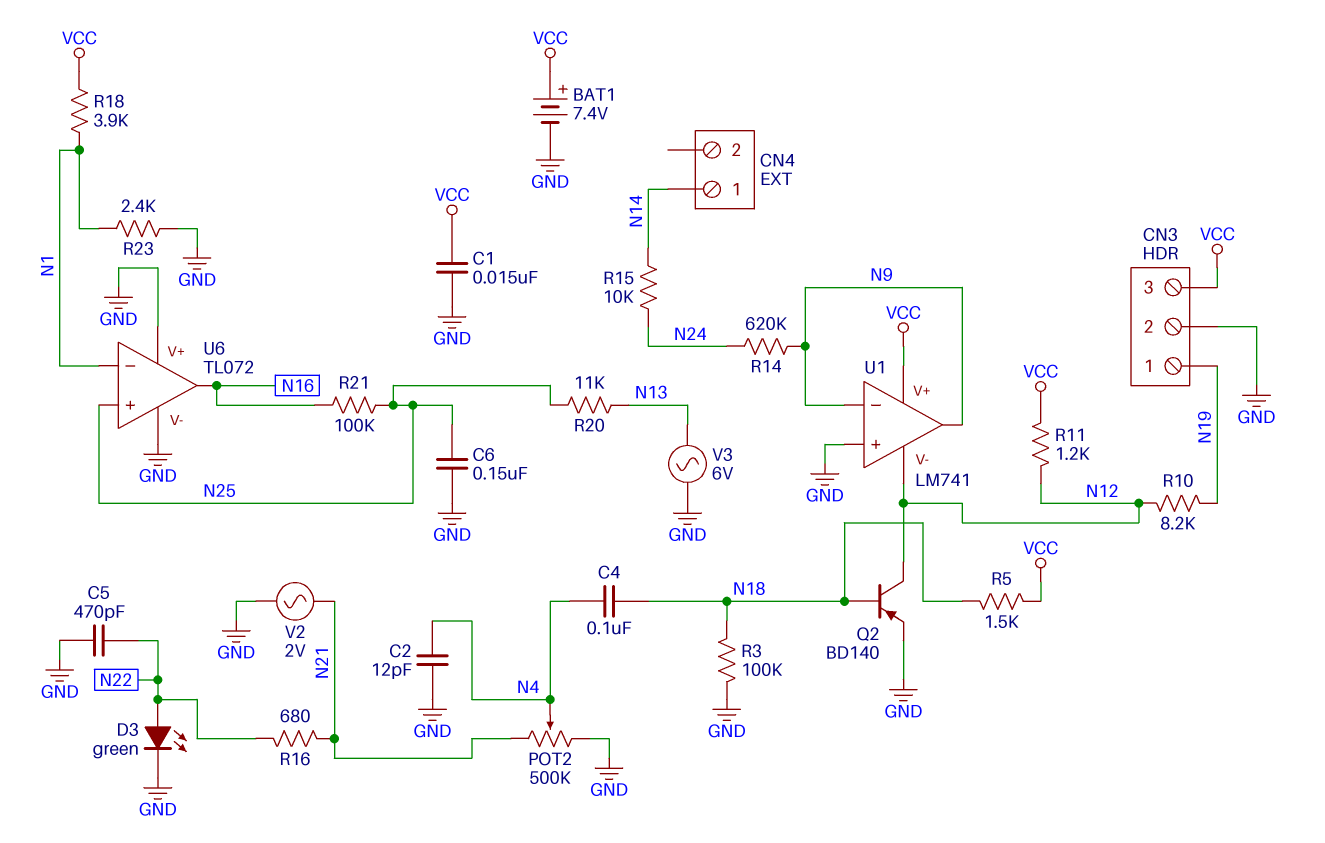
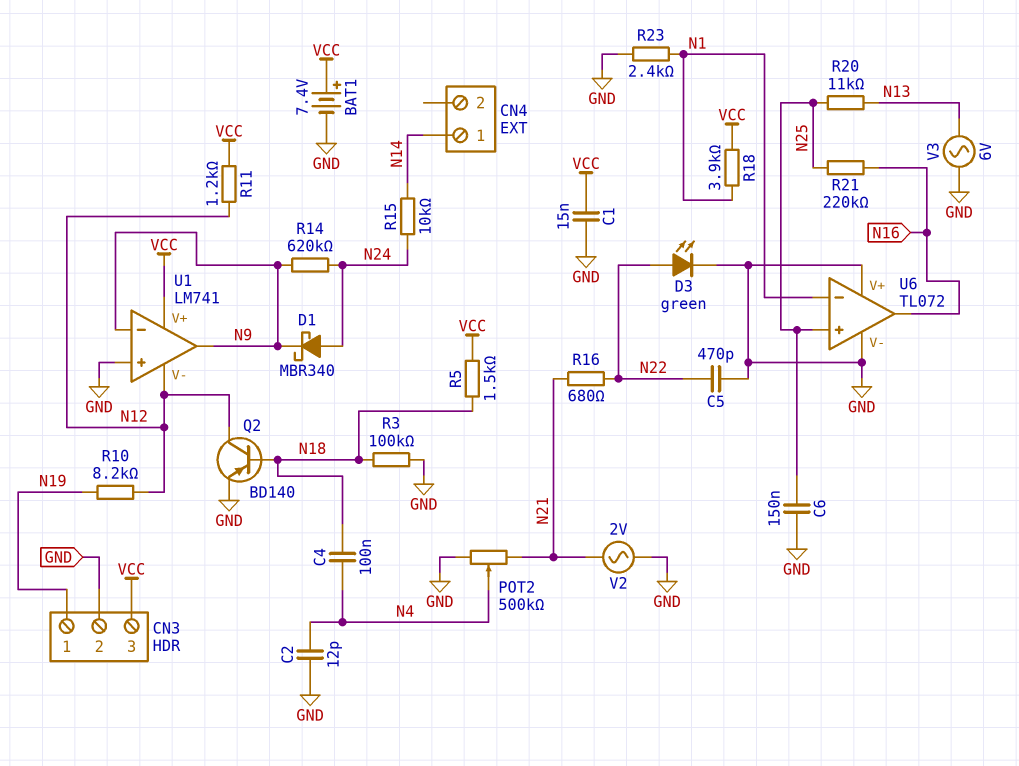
D1: none -> schottky MBR340 (A N24, K N9)
R21: 100k (N16, N25) -> 220k (N16, N25)

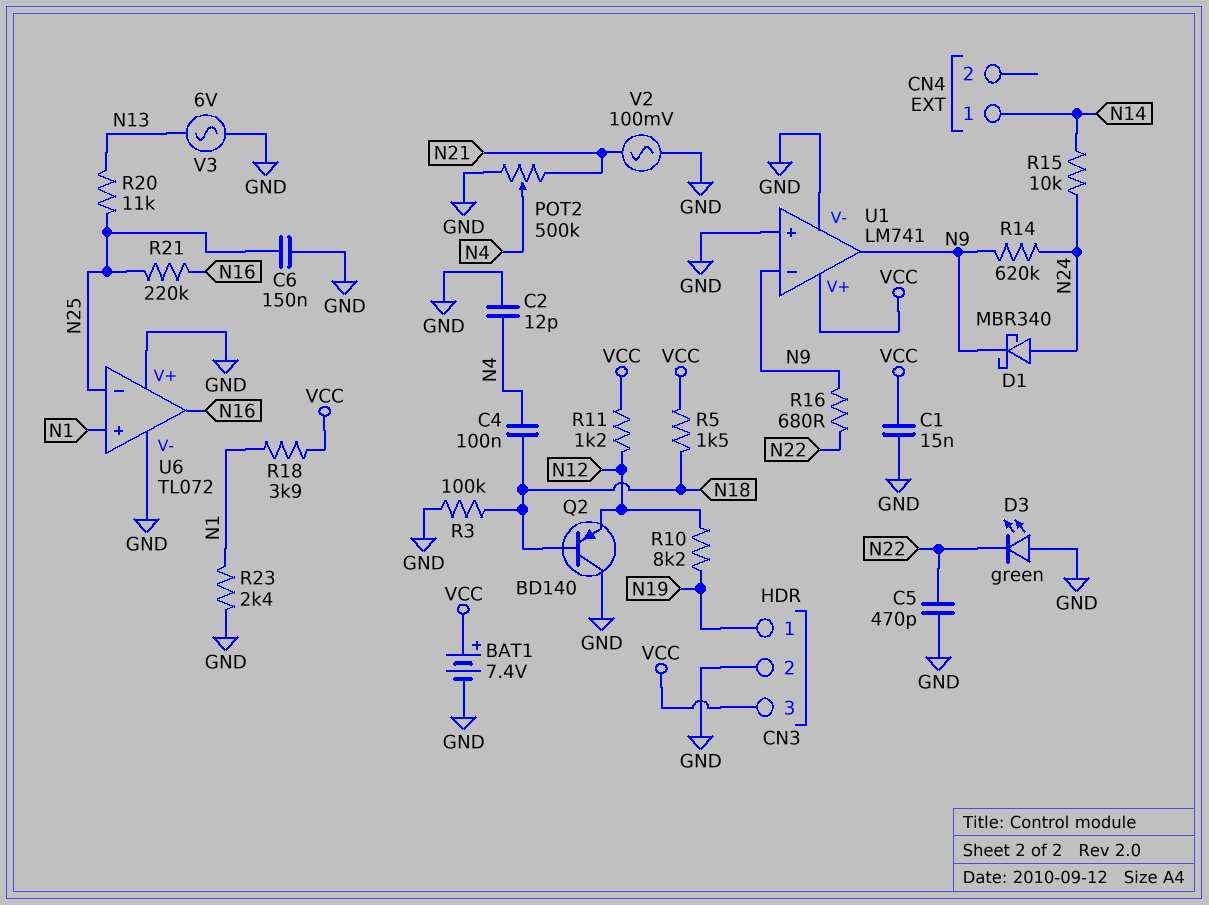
D3: LED green (A N22, K GND) -> LED green (A GND, K N22)
Q2: PNP BD140 (B N18, C N12, E GND) -> PNP BD140 (B N18, C GND, E N12)
R16: 680 (N21, N22) -> 680 (N9, N22)
U1 pin V-: N12 -> GND
U6 pin in+: N25 -> N1
U6 pin in-: N1 -> N25
V2: AC 2V (GND, N21) -> AC 100mV (GND, N21)

